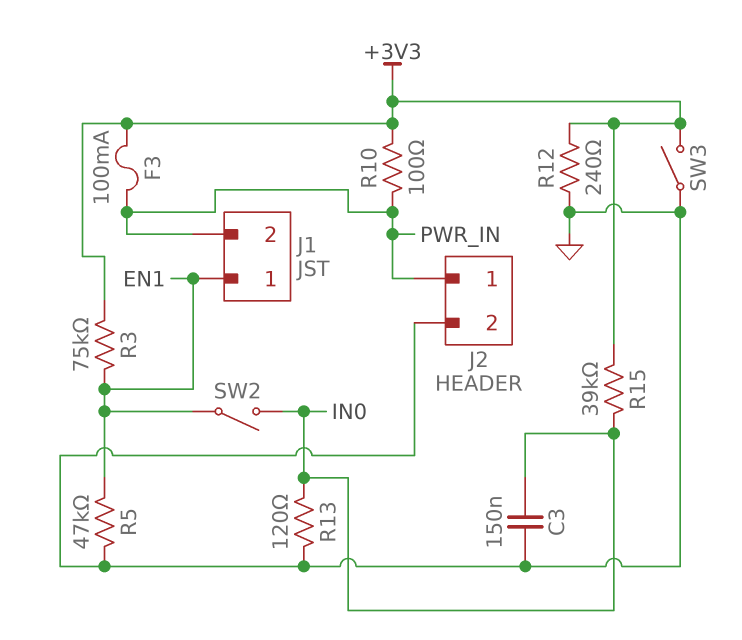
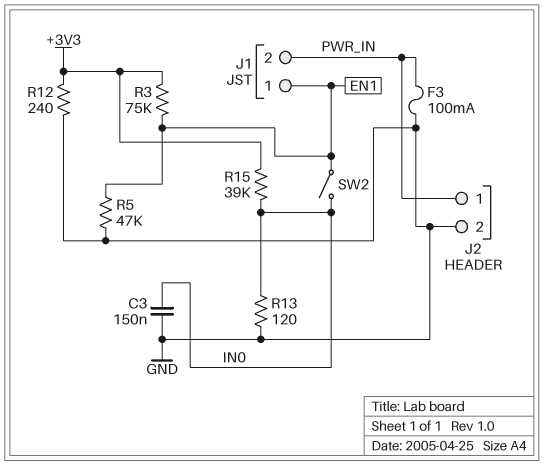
F3: 100mA (+3V3, PWR_IN) -> 100mA (GND, PWR_IN)
R10: 100 (+3V3, PWR_IN) -> none
SW3: switch (+3V3, GND) -> none

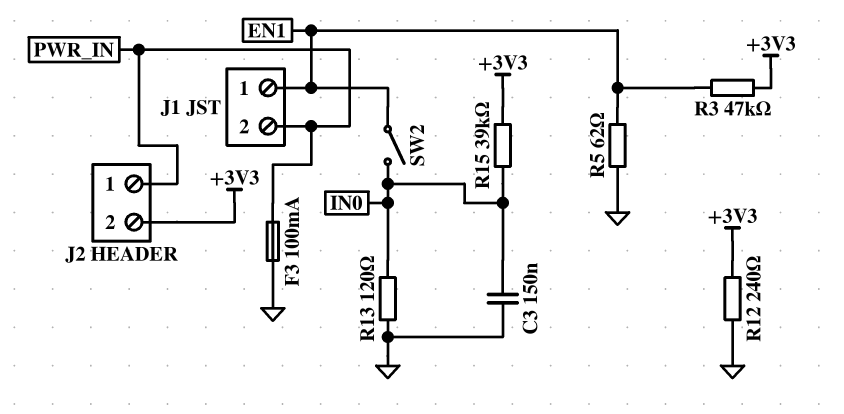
J2 pin 2: GND -> +3V3
R3: 75k (+3V3, EN1) -> 47k (+3V3, EN1)
R5: 47k (EN1, GND) -> 62 (EN1, GND)

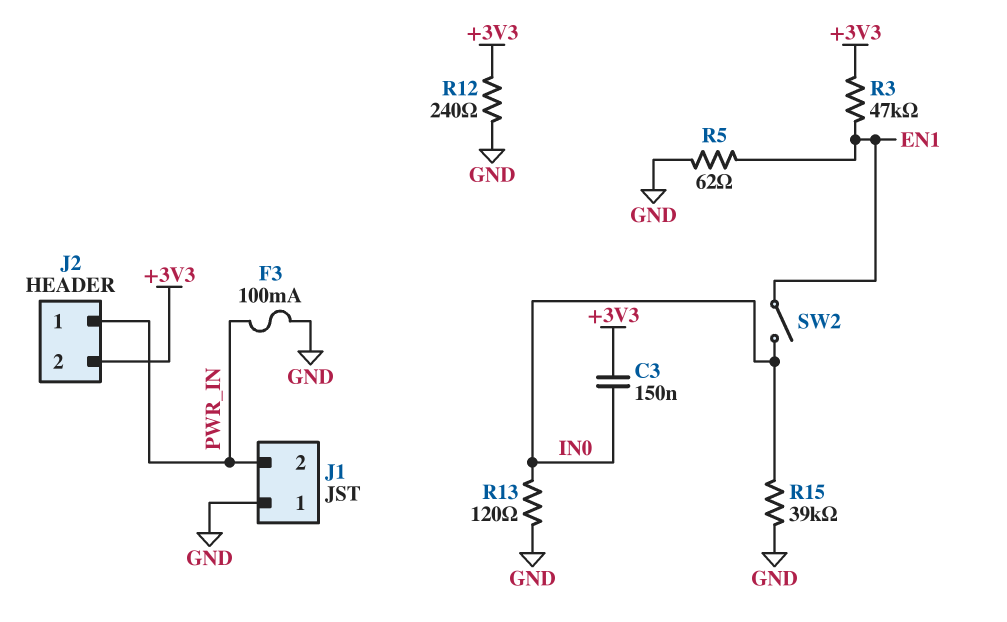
C3: 150nF (GND, IN0) -> 150nF (+3V3, IN0)
J1 pin 1: EN1 -> GND
R15: 39k (+3V3, IN0) -> 39k (GND, IN0)

